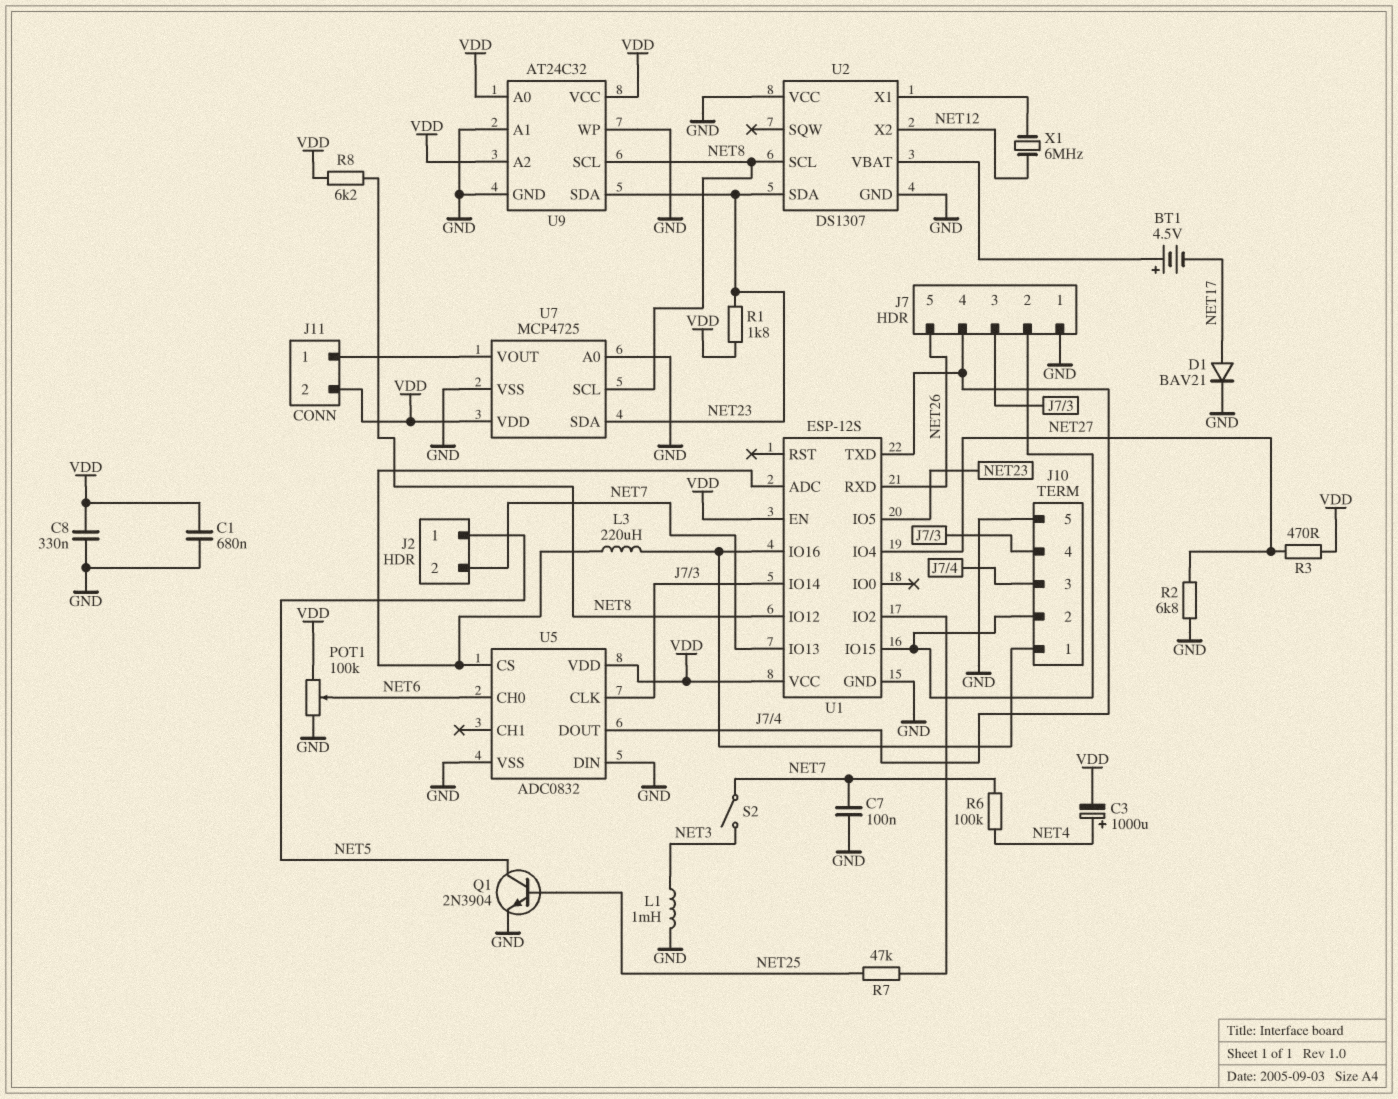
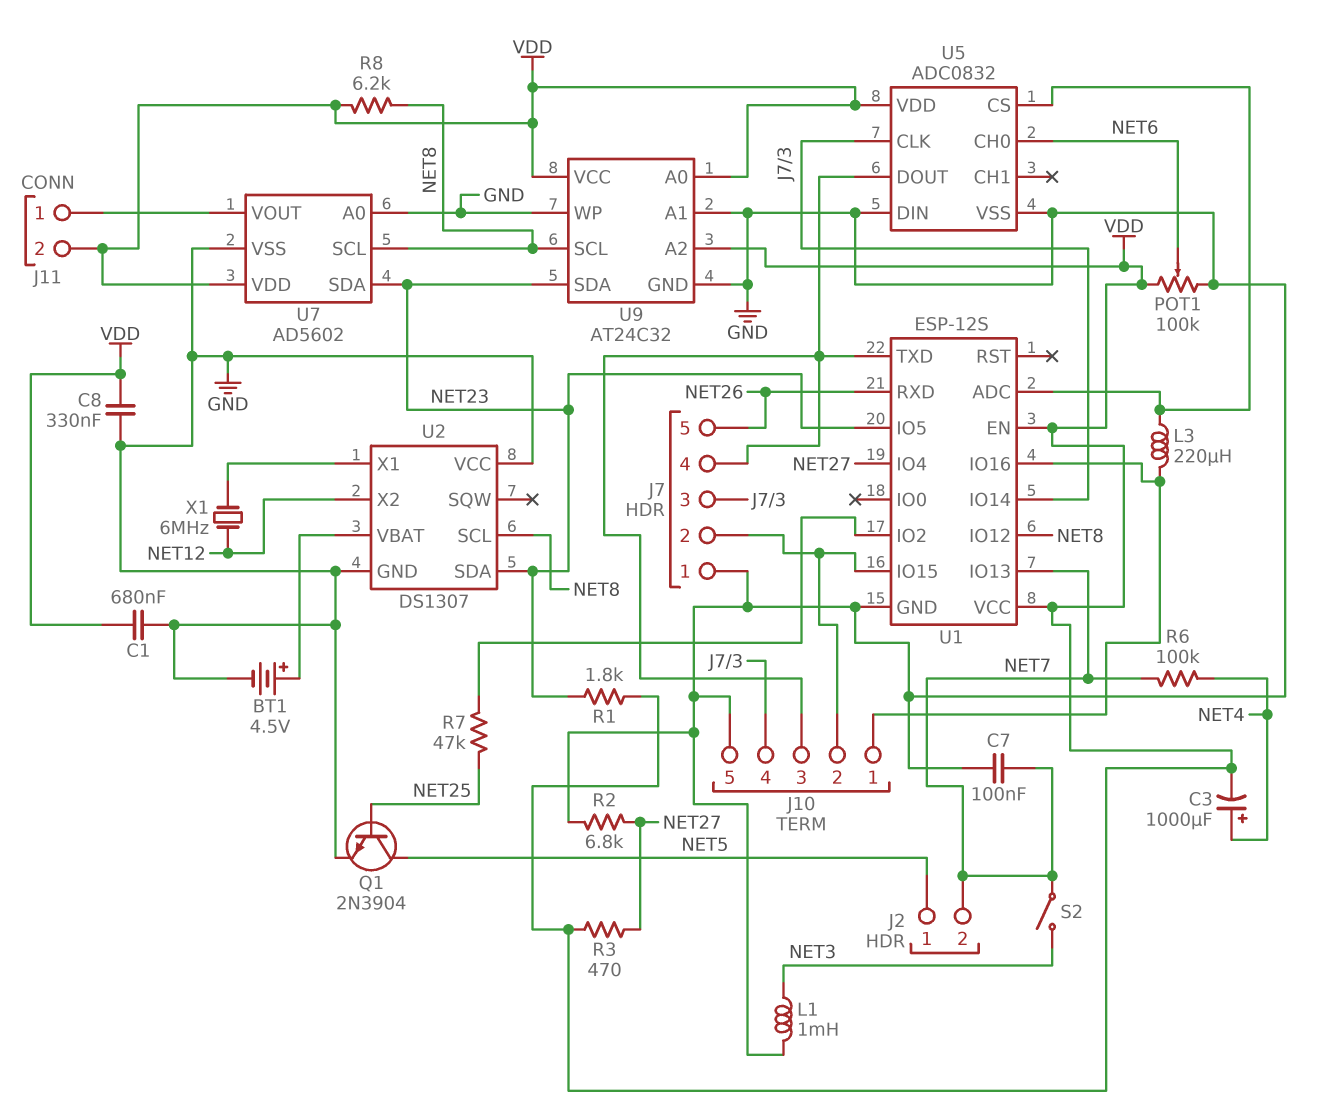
BT1: 4.5V (plus U2/VBAT, minus NET17) -> 4.5V (plus U2/VBAT, minus GND)
D1: diode BAV21 (A NET17, K GND) -> none
U7: MCP4725 -> AD5602

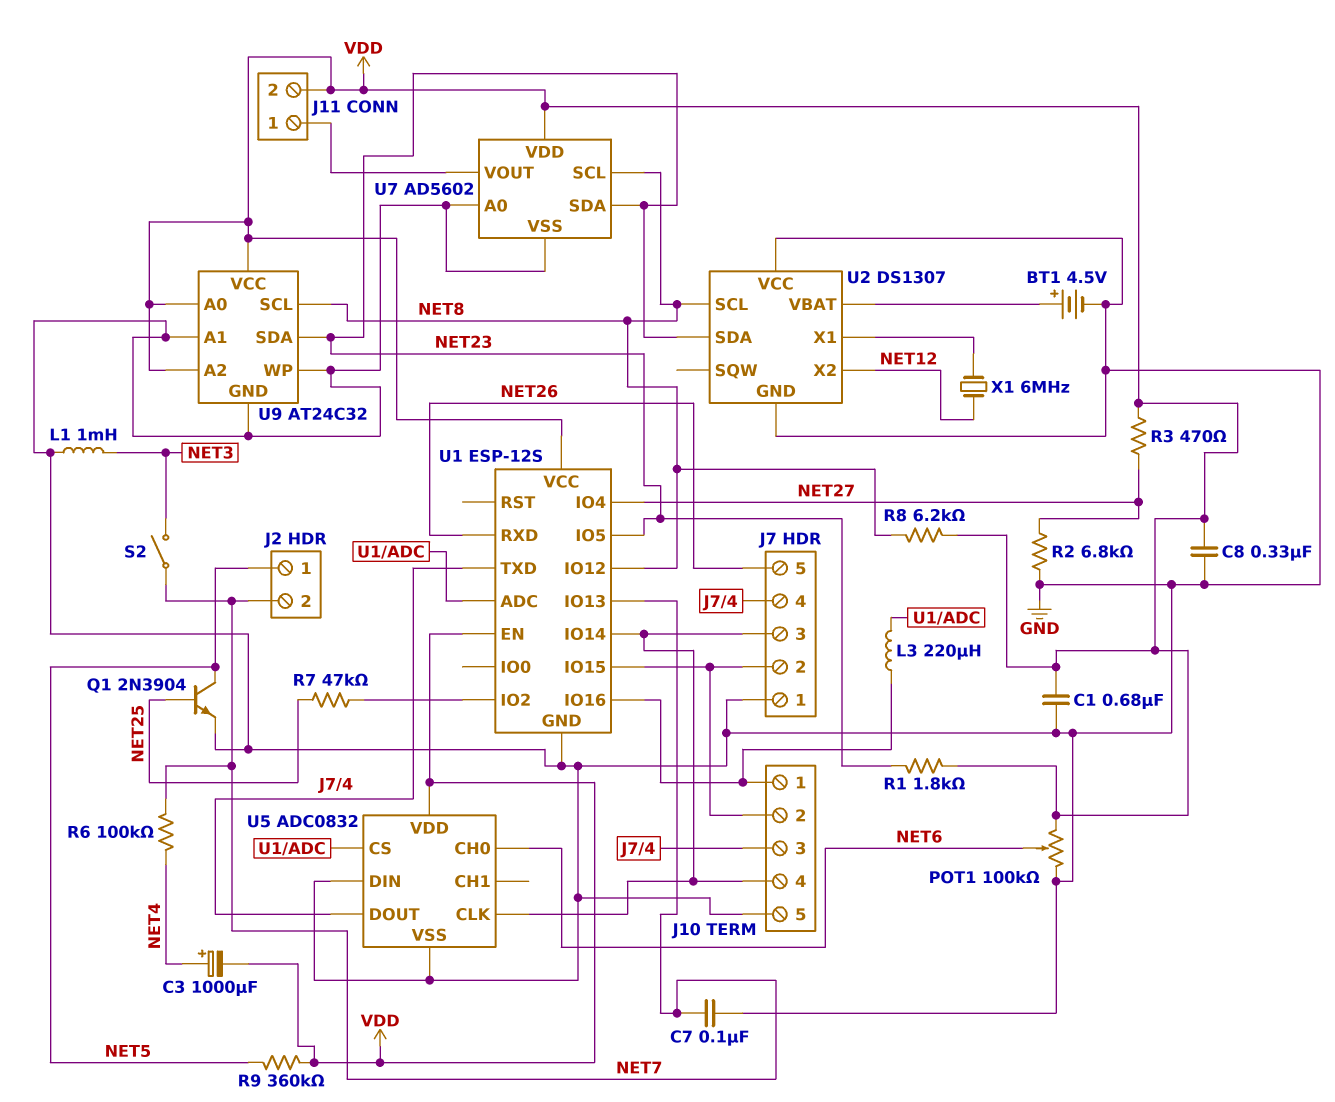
R9: none -> 360k (NET5, VDD)

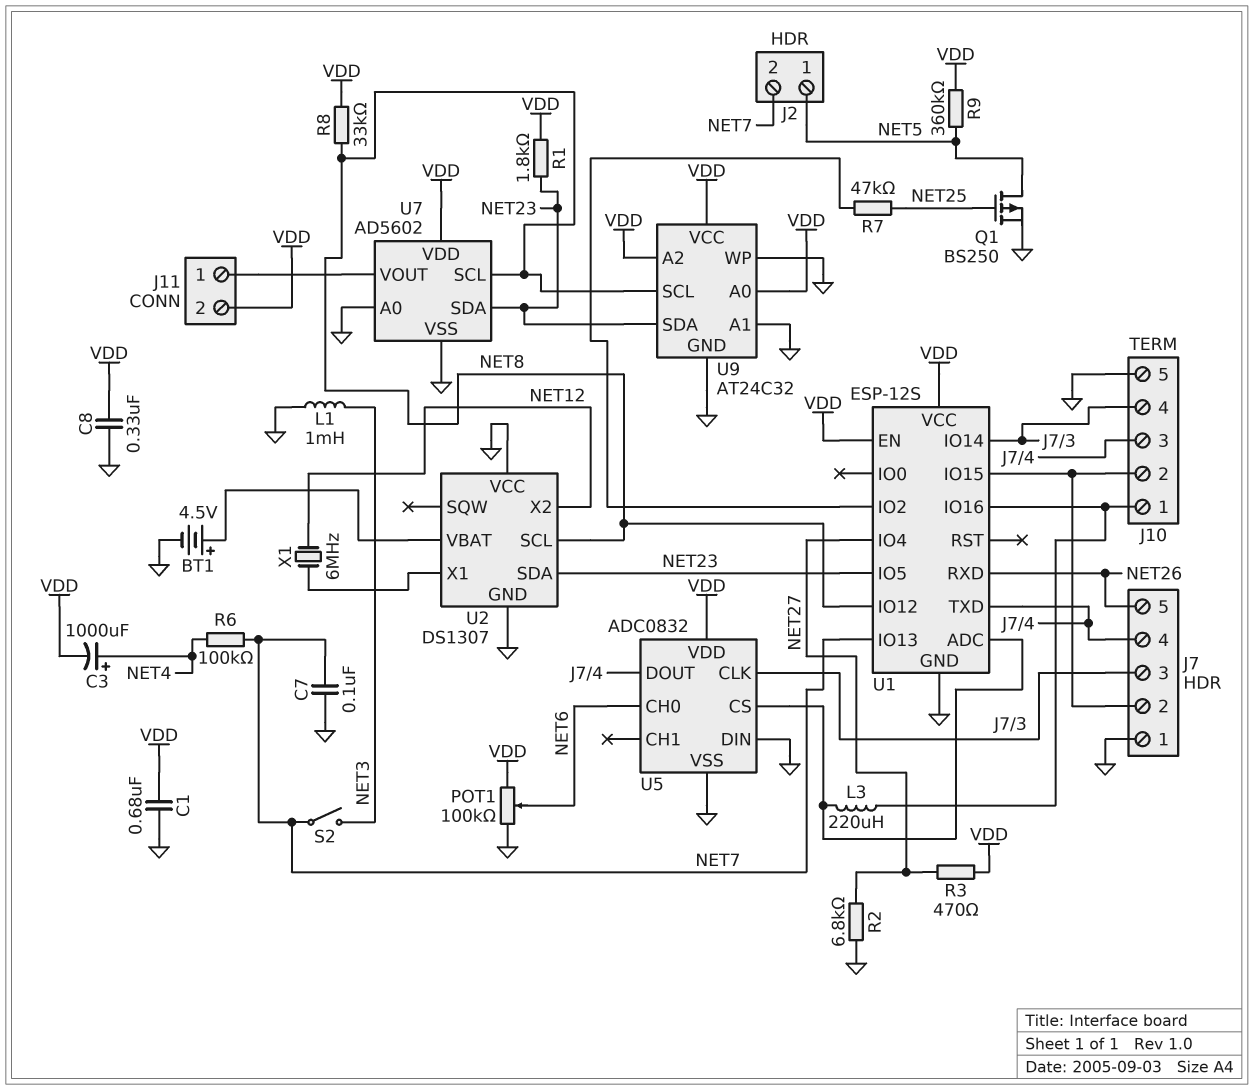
Q1: NPN 2N3904 (B NET25, C NET5, E GND) -> PMOS BS250 (G NET25, D NET5, S GND)
R8: 6.2k (NET8, VDD) -> 33k (NET8, VDD)

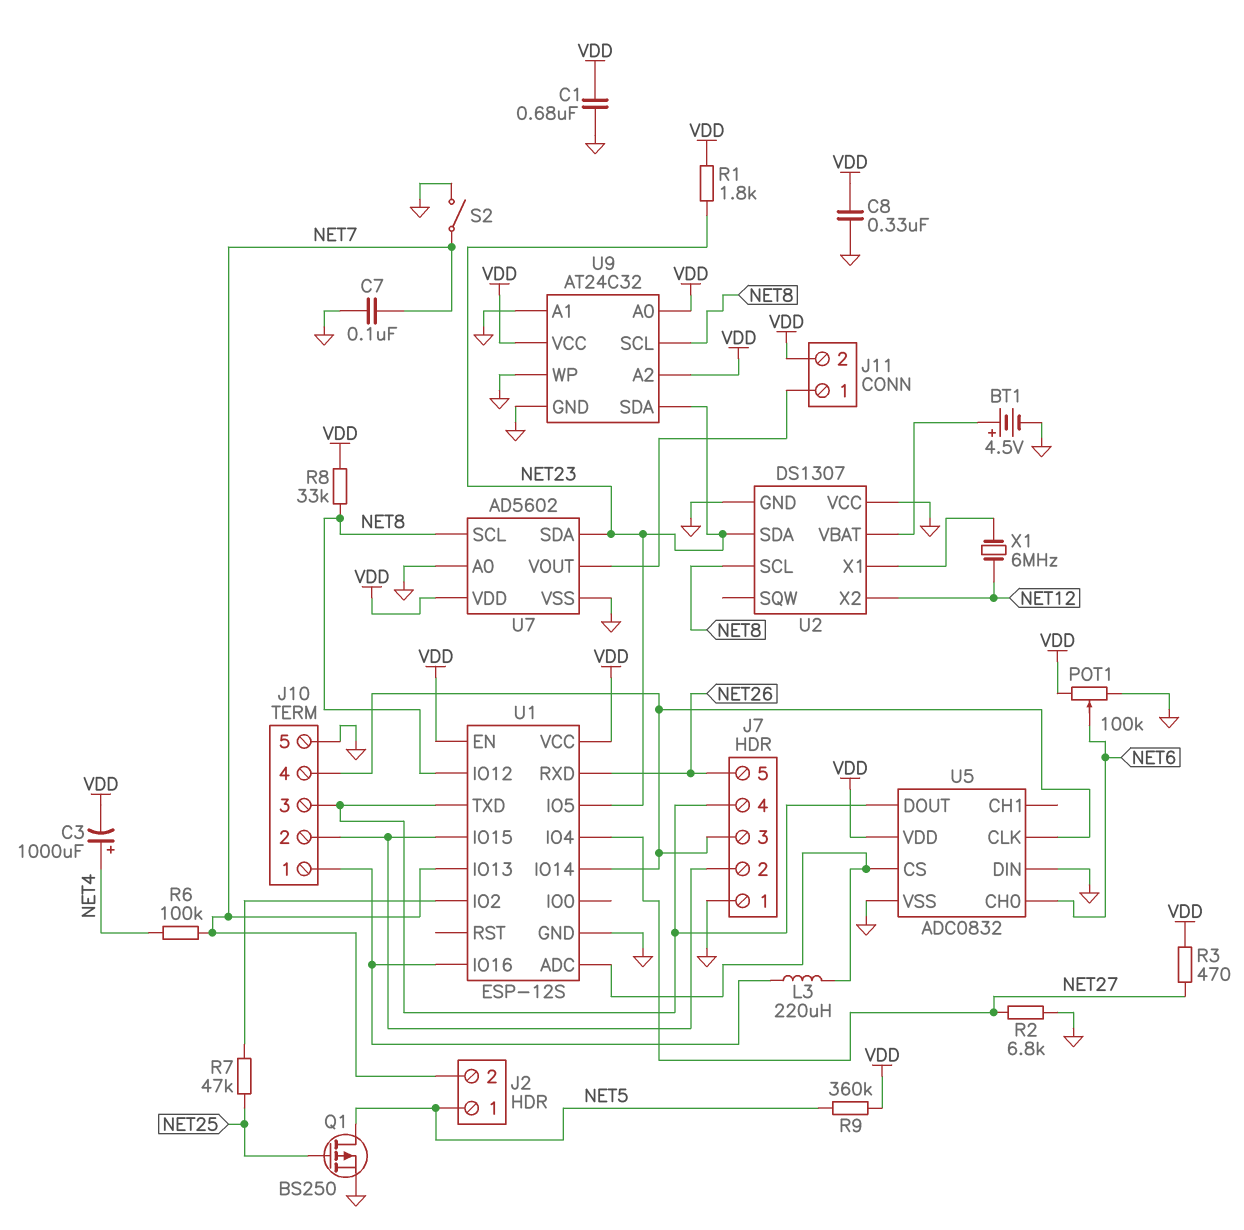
L1: 1mH (GND, NET3) -> none
S2: switch (NET3, NET7) -> switch (GND, NET7)

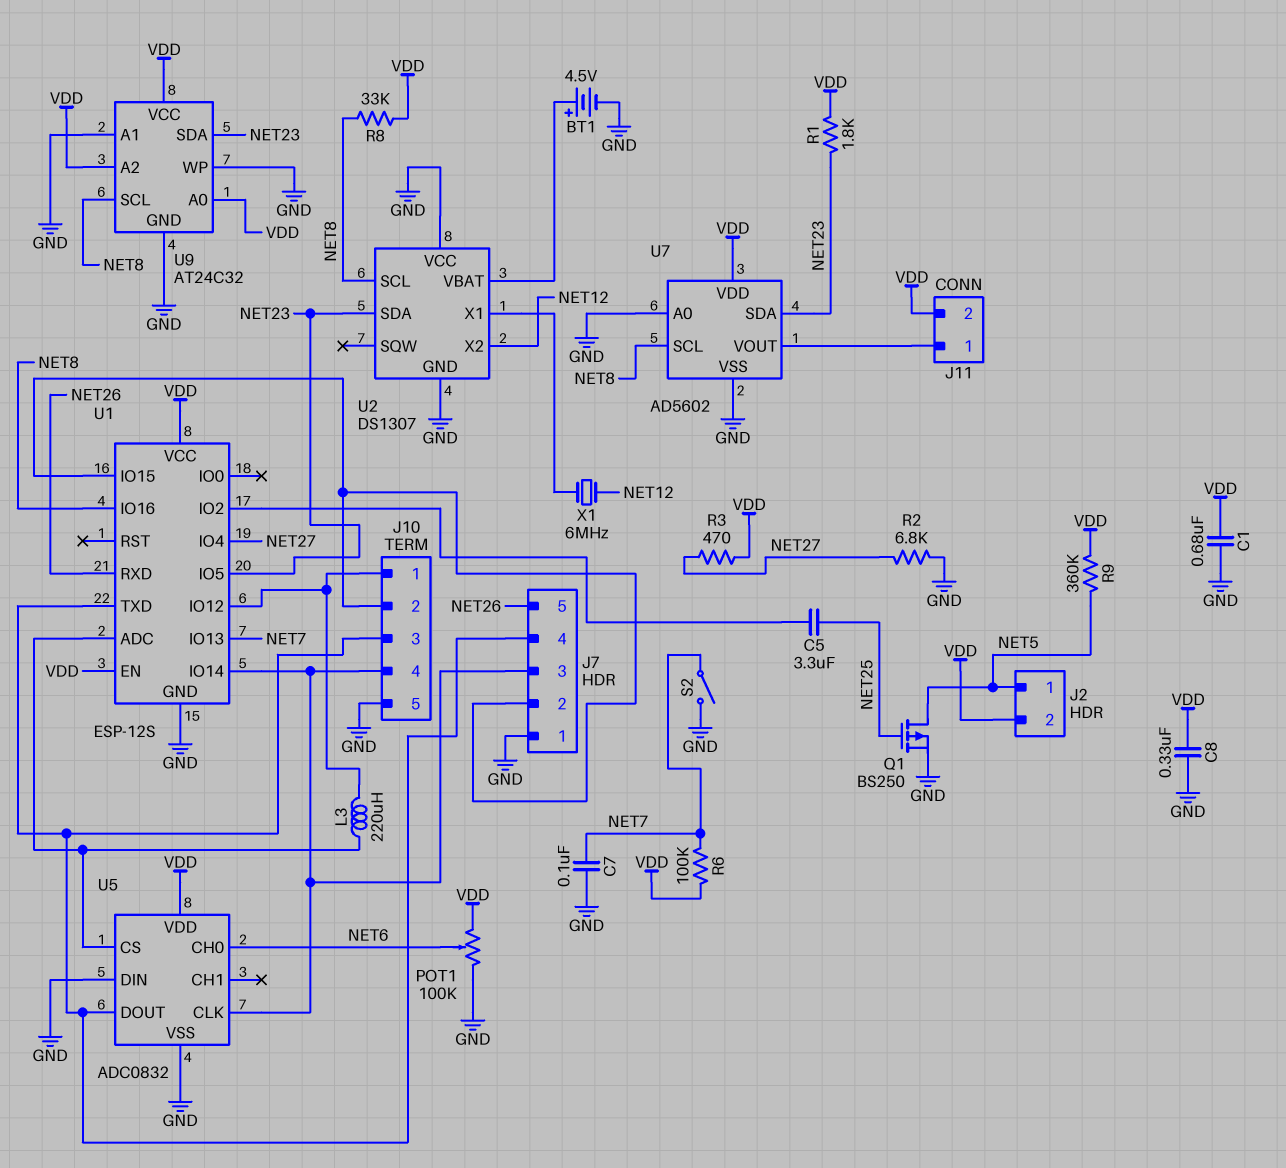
C3: 1000uF (plus NET4, minus VDD) -> none
C5: none -> 3.3uF (NET25, U1/IO2)
J2 pin 2: NET7 -> VDD
R6: 100k (NET4, NET7) -> 100k (NET7, VDD)
R7: 47k (NET25, U1/IO2) -> none
U1 pin IO12: NET8 -> J10/1
U1 pin IO16: J10/1 -> NET8

